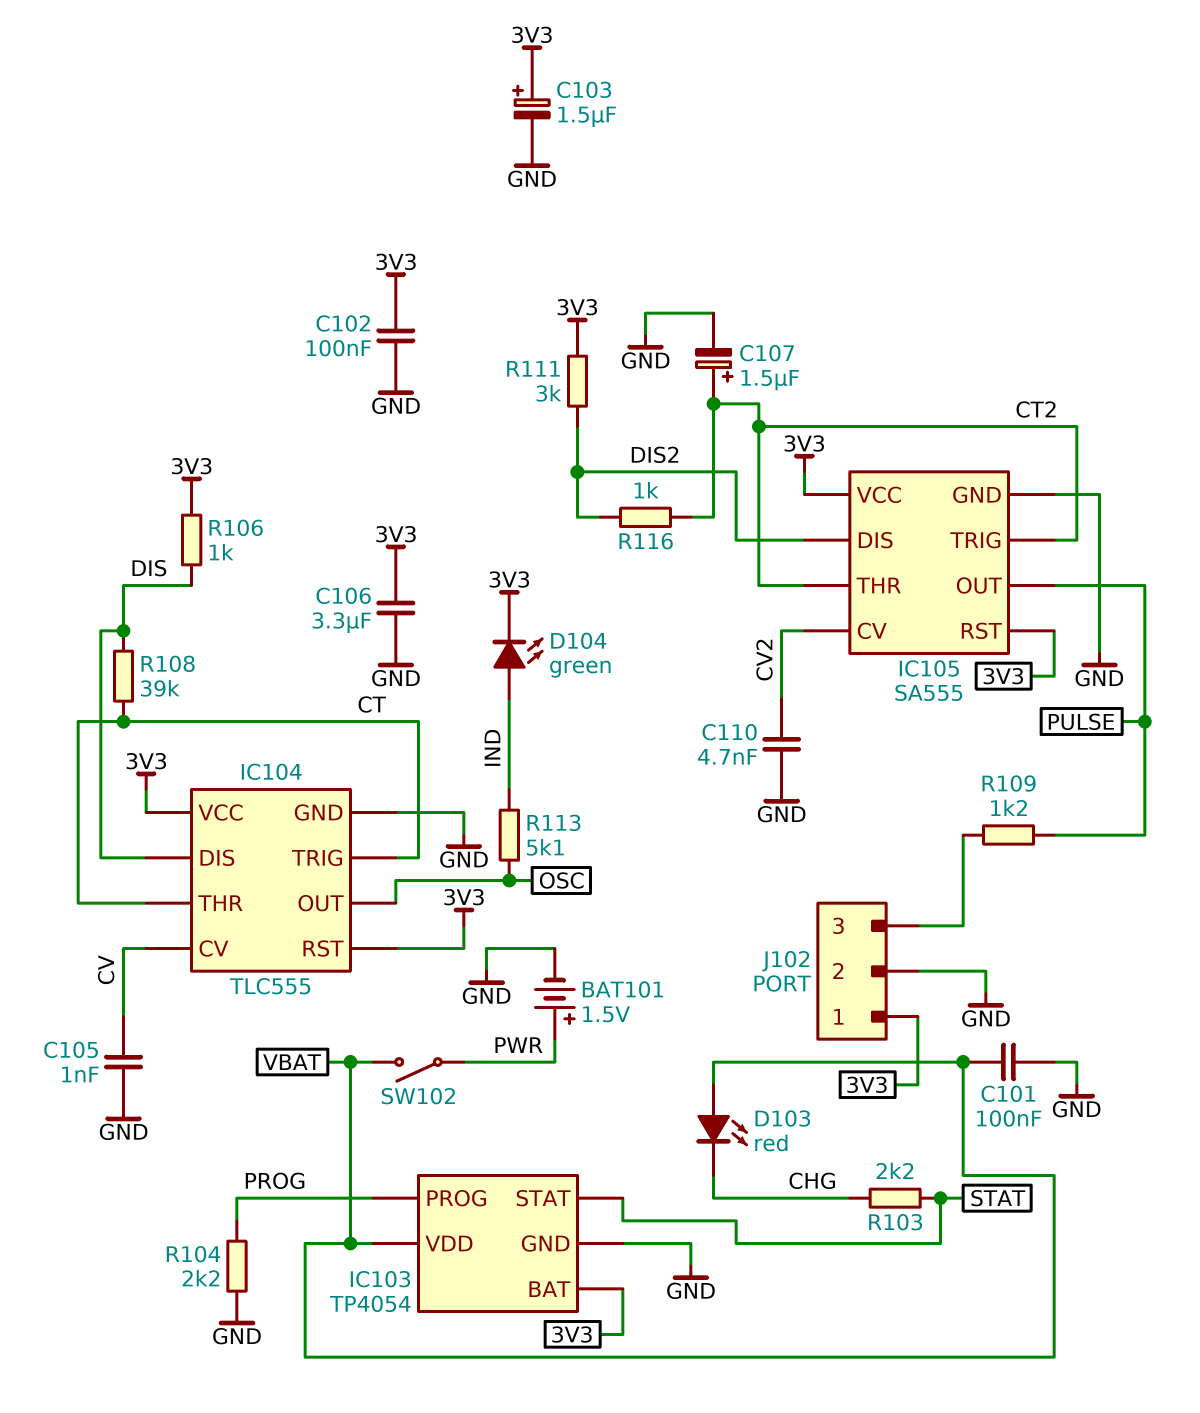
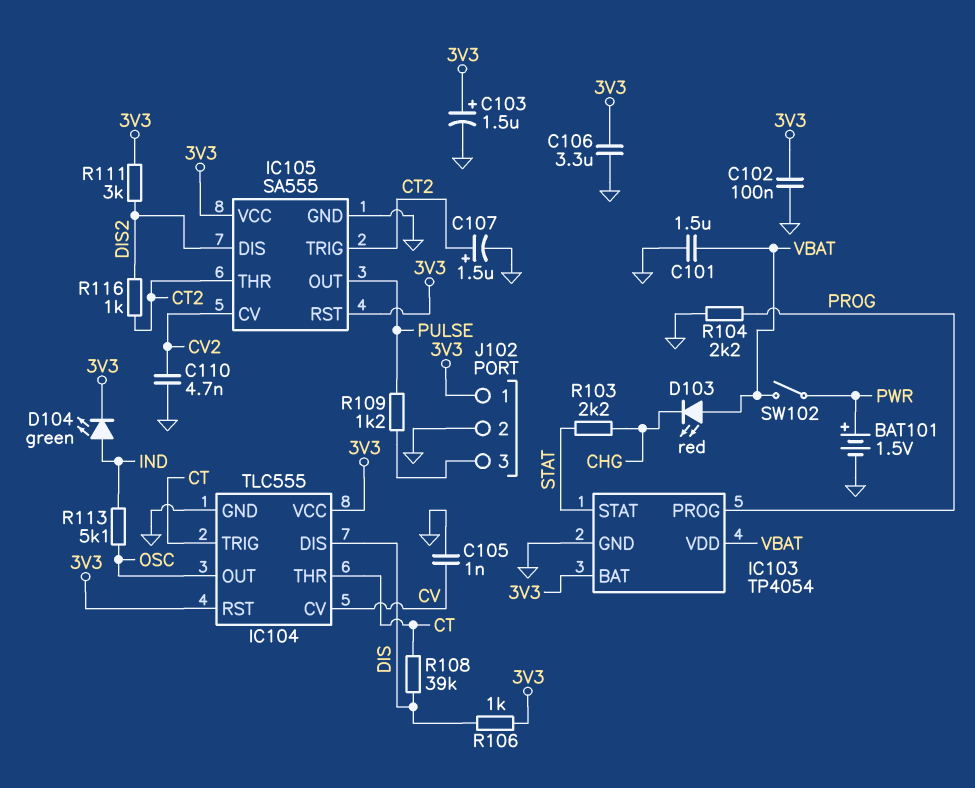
C101: 100nF (GND, VBAT) -> 1.5uF (GND, VBAT)

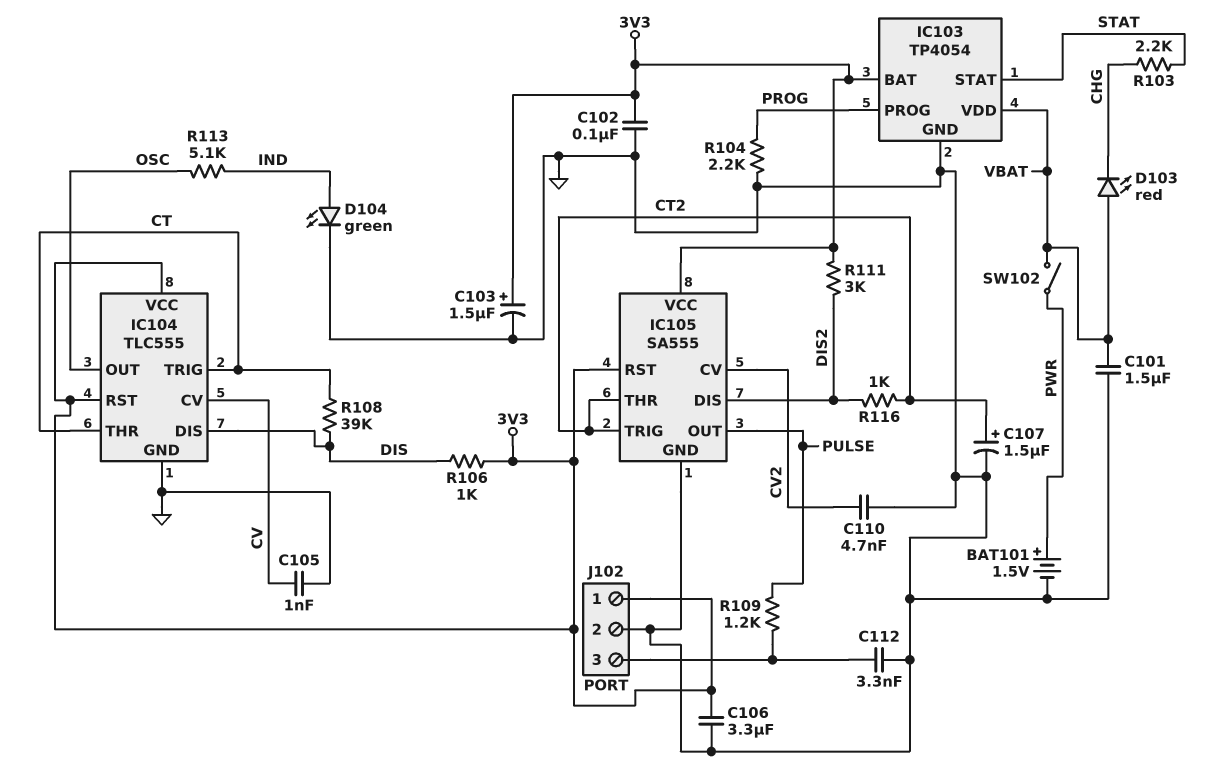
C112: none -> 3.3nF (GND, J102/3)
D104: LED green (A IND, K 3V3) -> LED green (A IND, K GND)

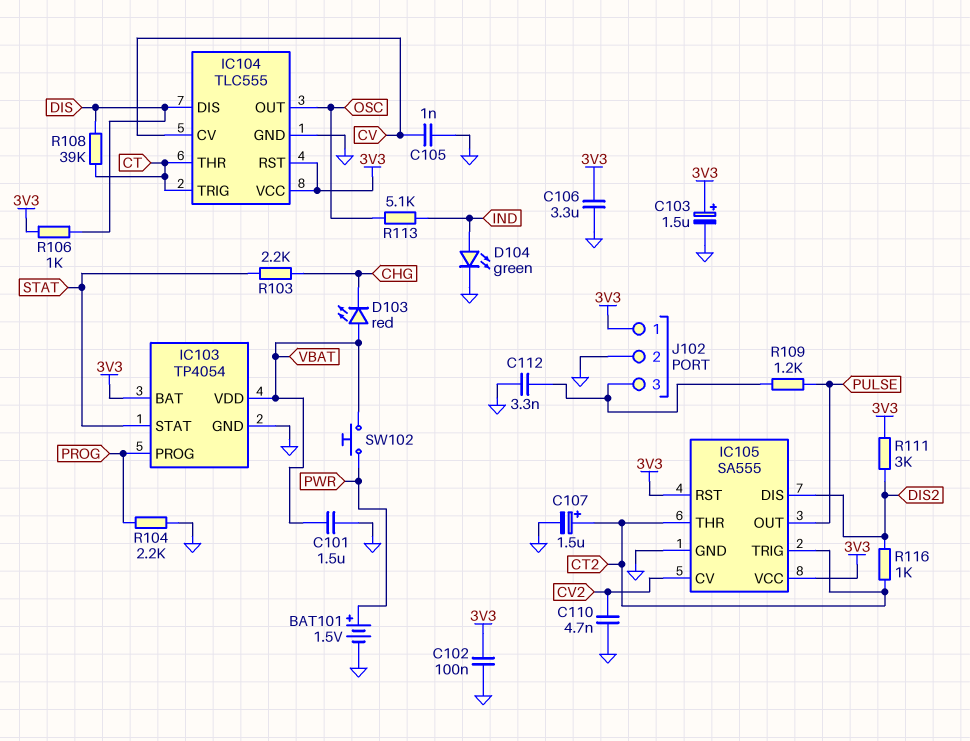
SW102: switch (PWR, VBAT) -> button (PWR, VBAT)

